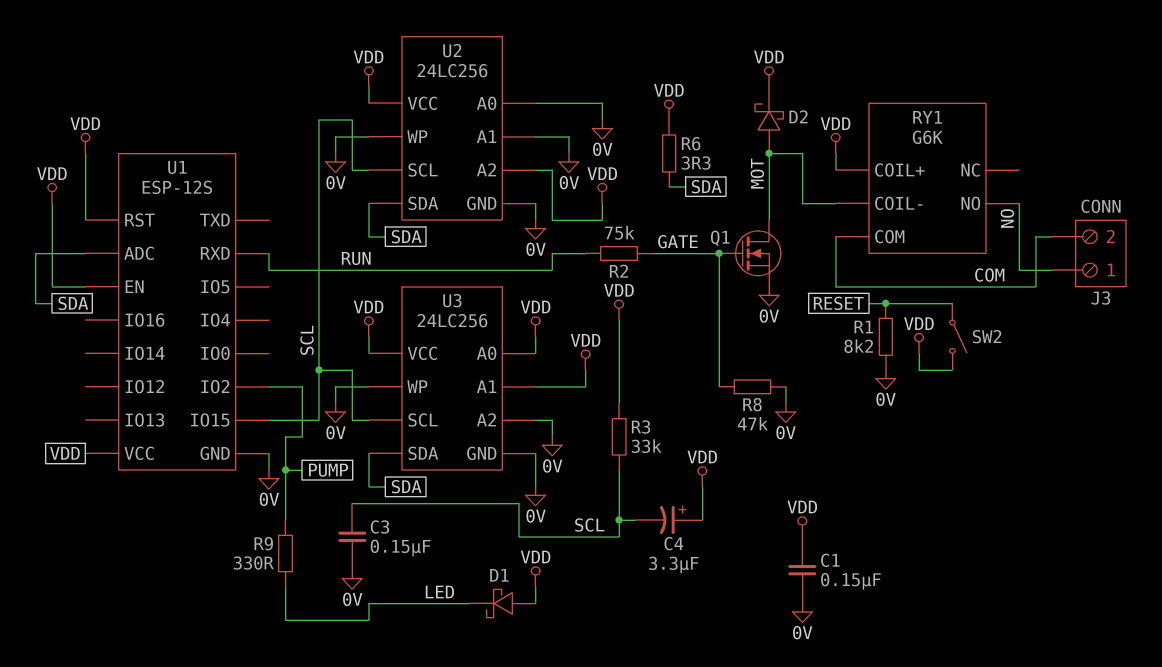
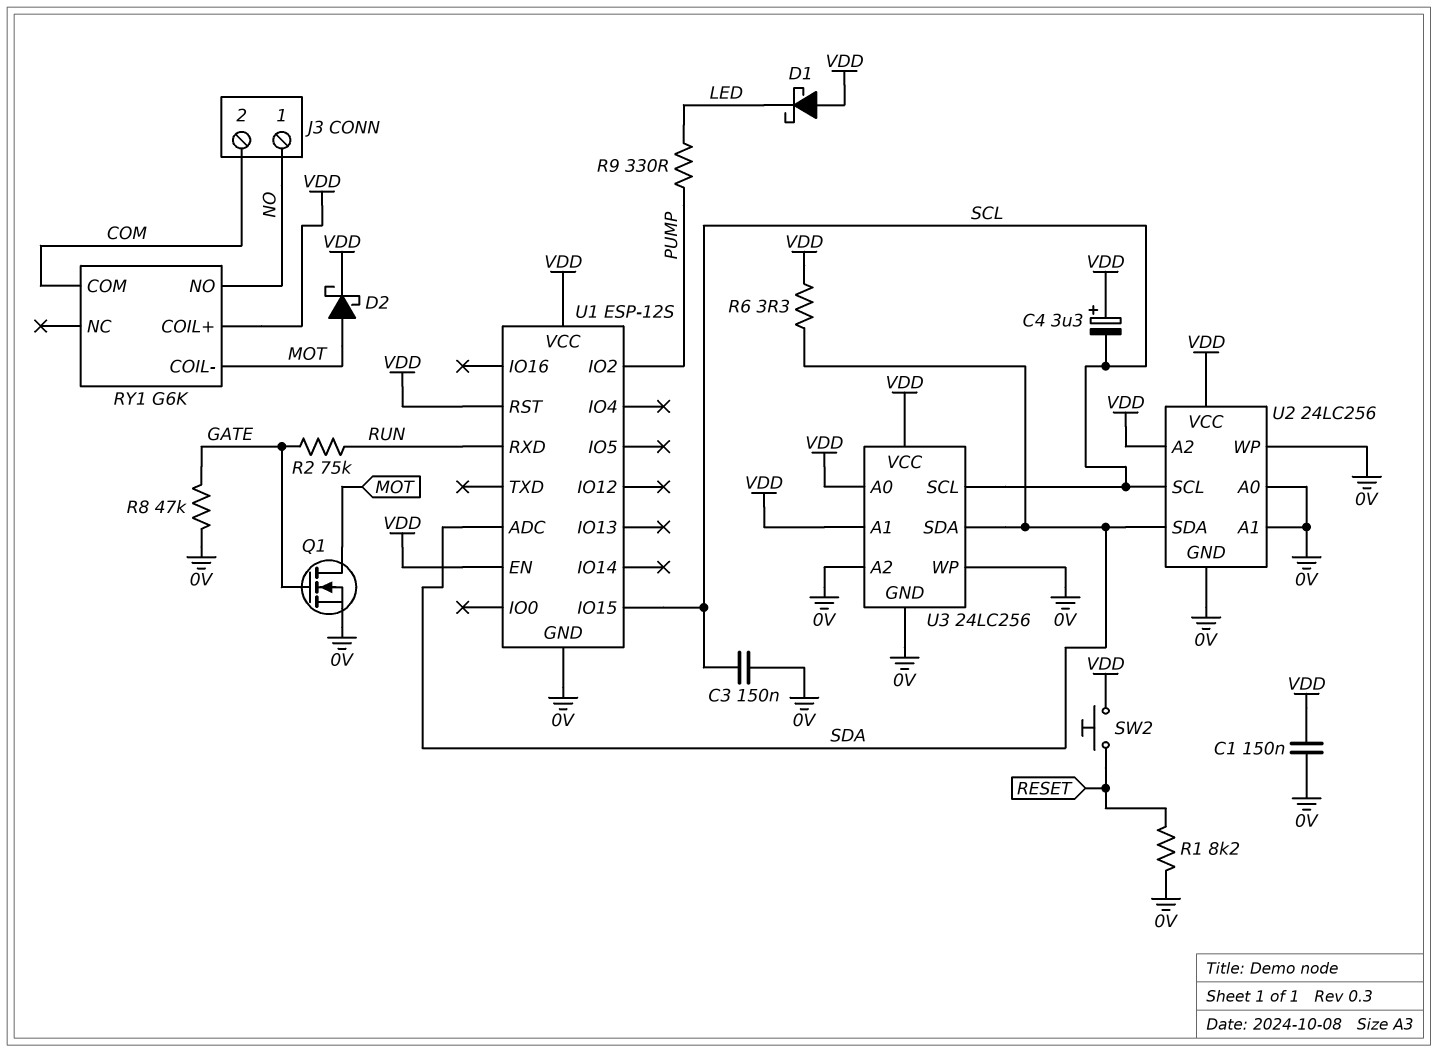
R3: 33k (SCL, VDD) -> none
SW2: switch (RESET, VDD) -> button (RESET, VDD)

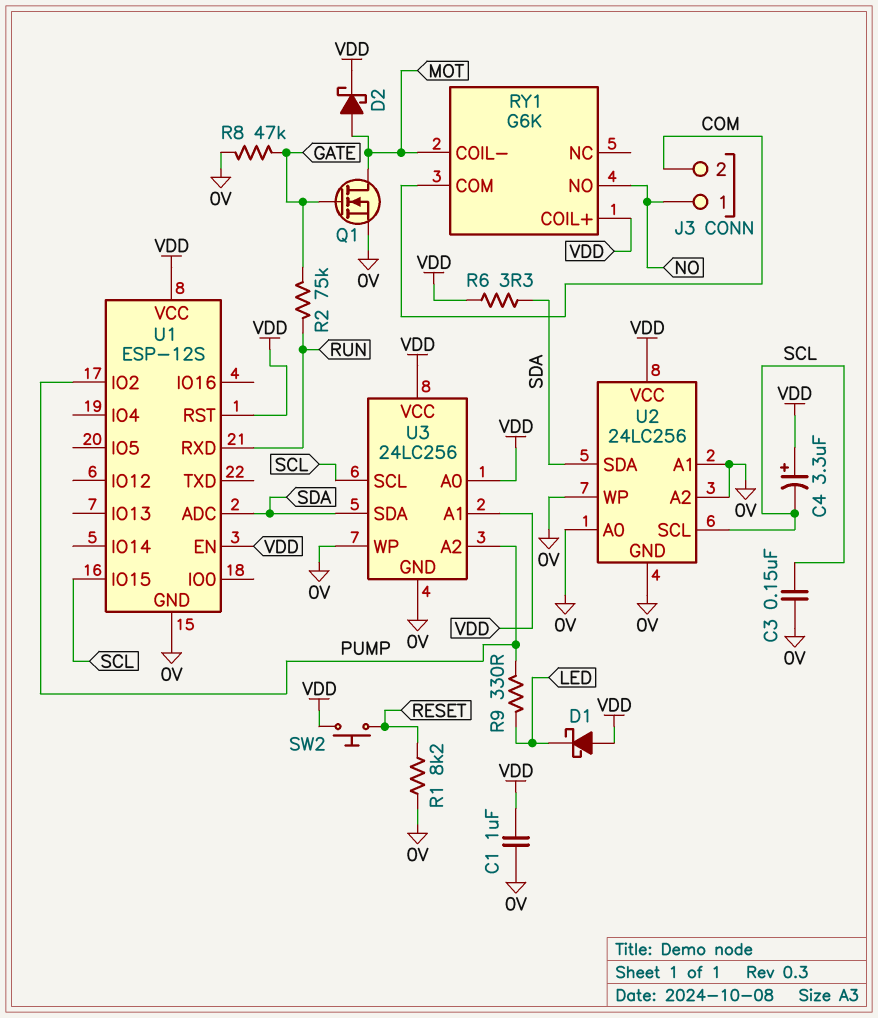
C1: 150nF (0V, VDD) -> 1uF (0V, VDD)
U2 pin A2: VDD -> 0V
U3 pin A2: 0V -> PUMP

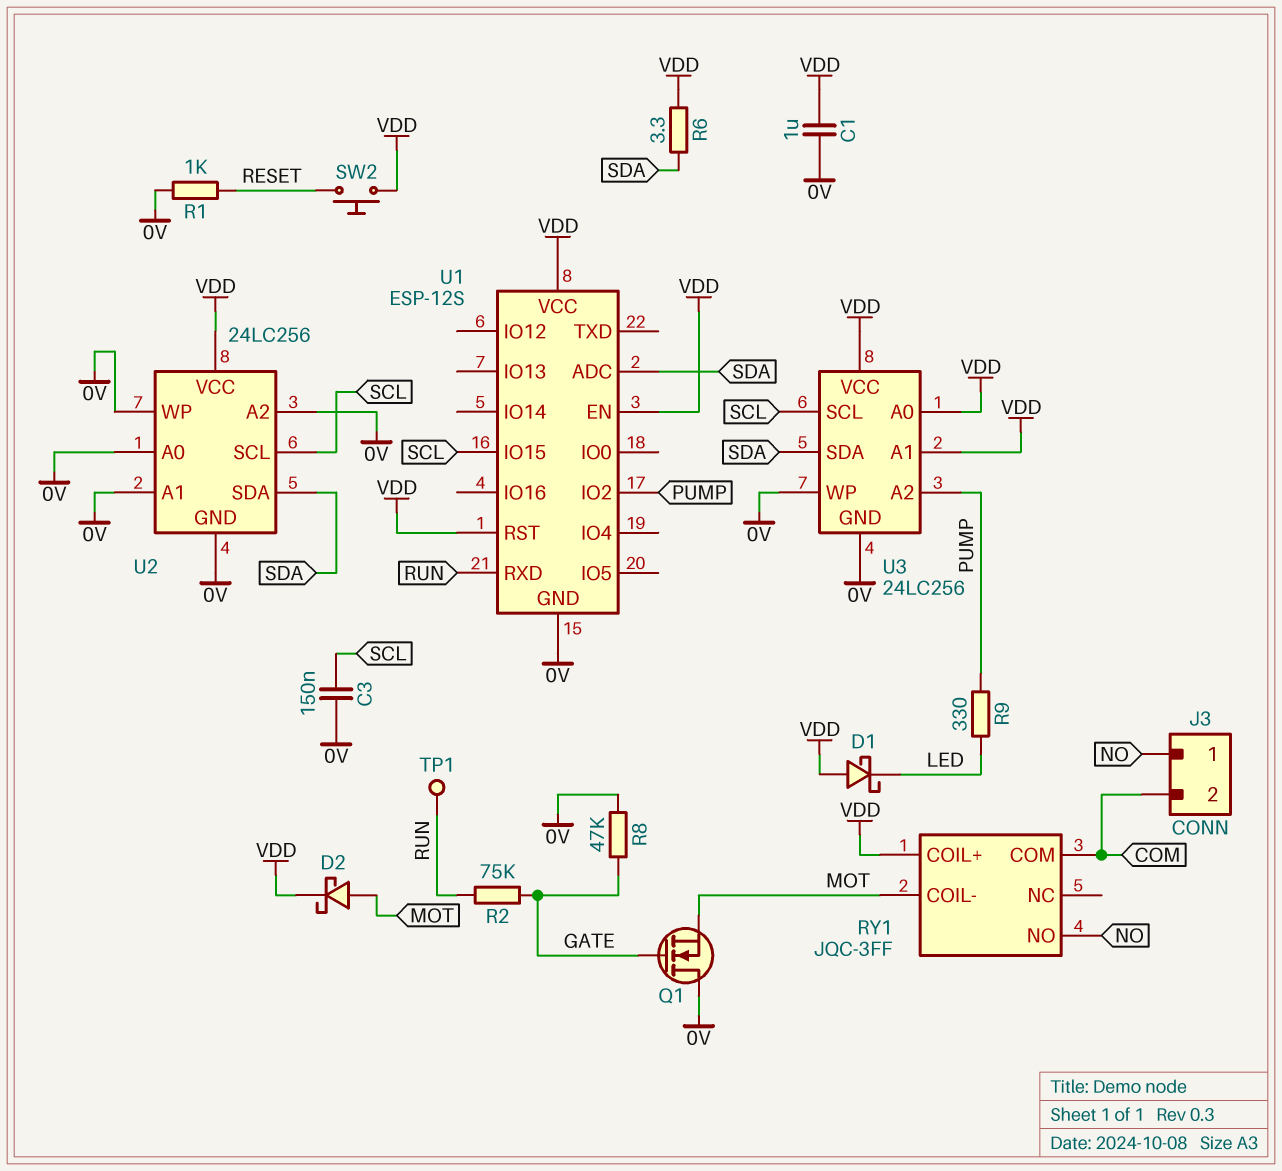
C4: 3.3uF (plus VDD, minus SCL) -> none
Q1: NMOS (G GATE, D MOT, S 0V) -> NMOS (G GATE, D 0V, S MOT)
R1: 8.2k (0V, RESET) -> 1k (0V, RESET)
RY1: G6K -> JQC-3FF
TP1: none -> test point (RUN)

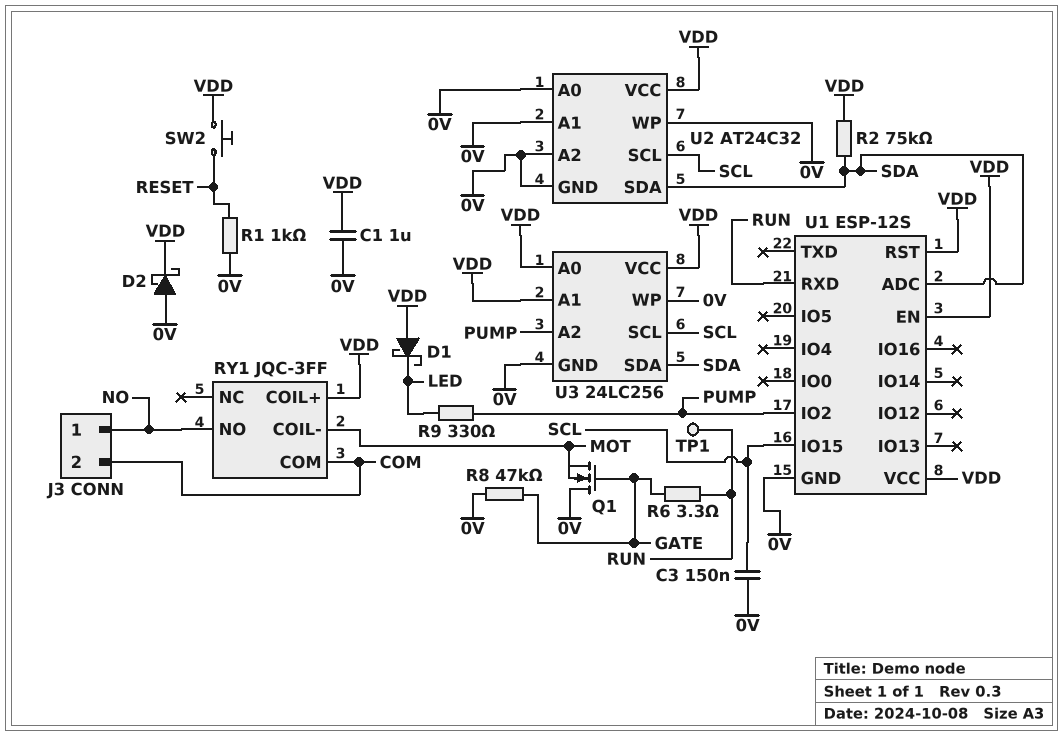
D2: schottky (A MOT, K VDD) -> schottky (A 0V, K VDD)
R2: 75k (GATE, RUN) -> 75k (SDA, VDD)
R6: 3.3 (SDA, VDD) -> 3.3 (GATE, RUN)
U2: 24LC256 -> AT24C32

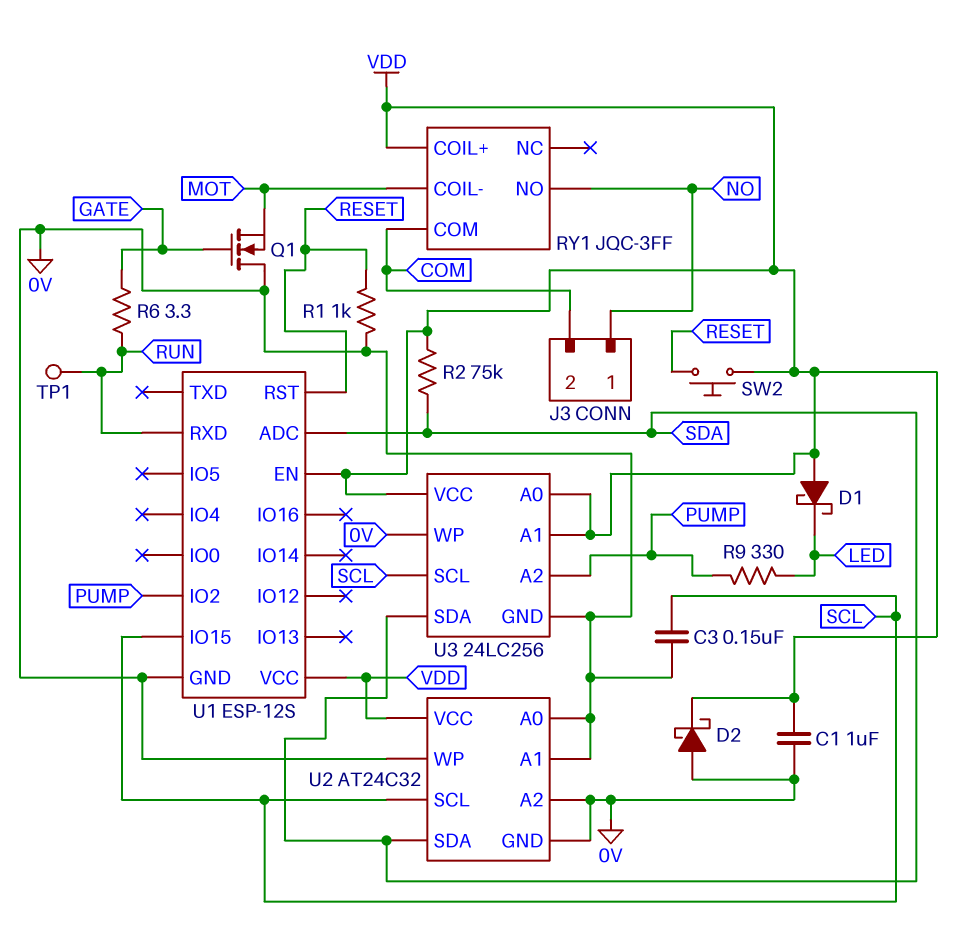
R8: 47k (0V, GATE) -> none
U1 pin RST: VDD -> RESET

